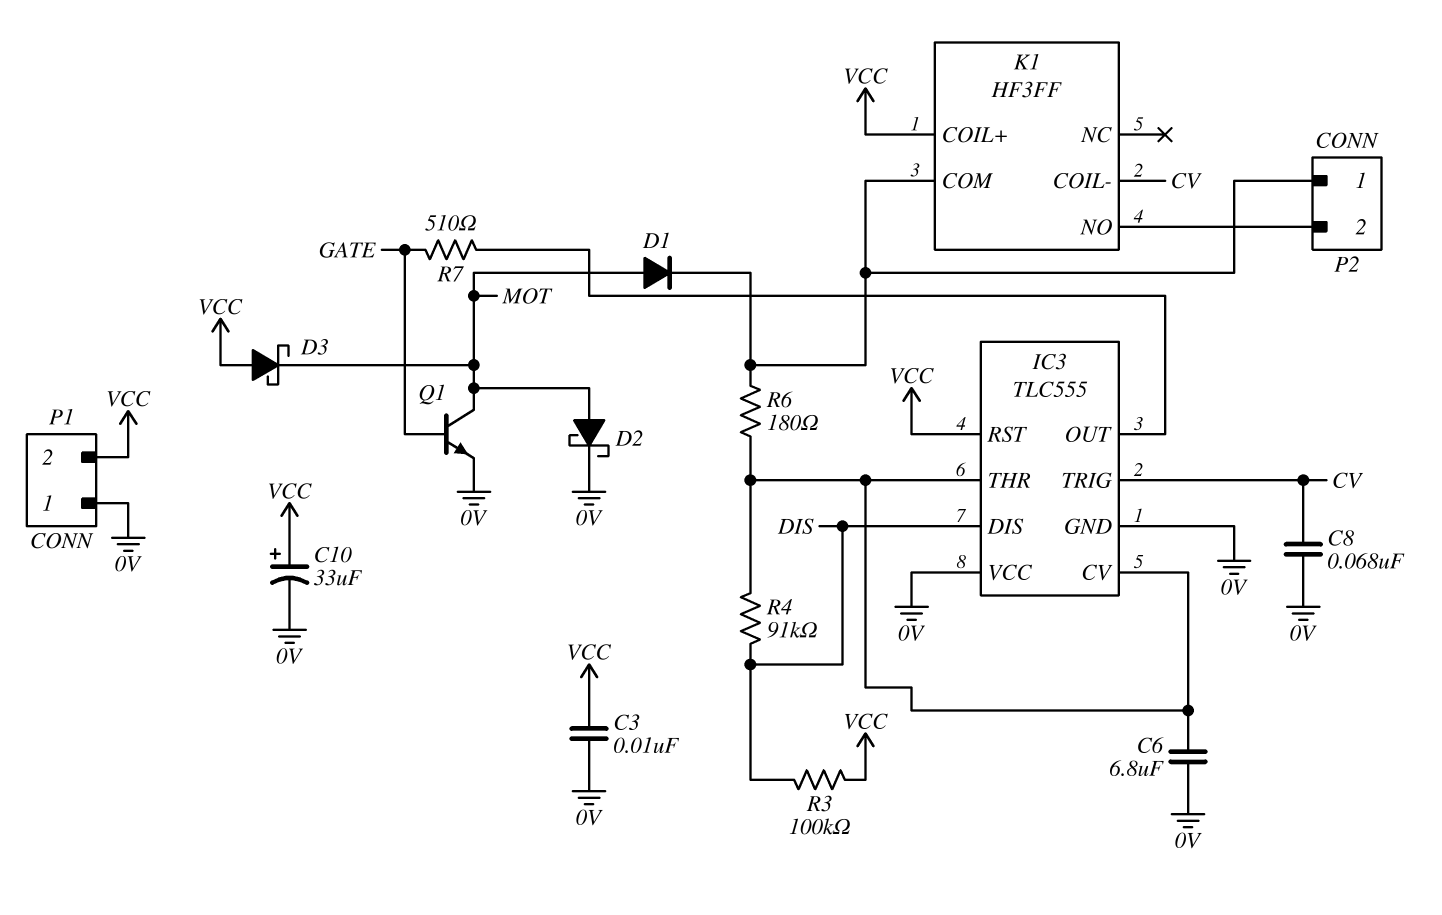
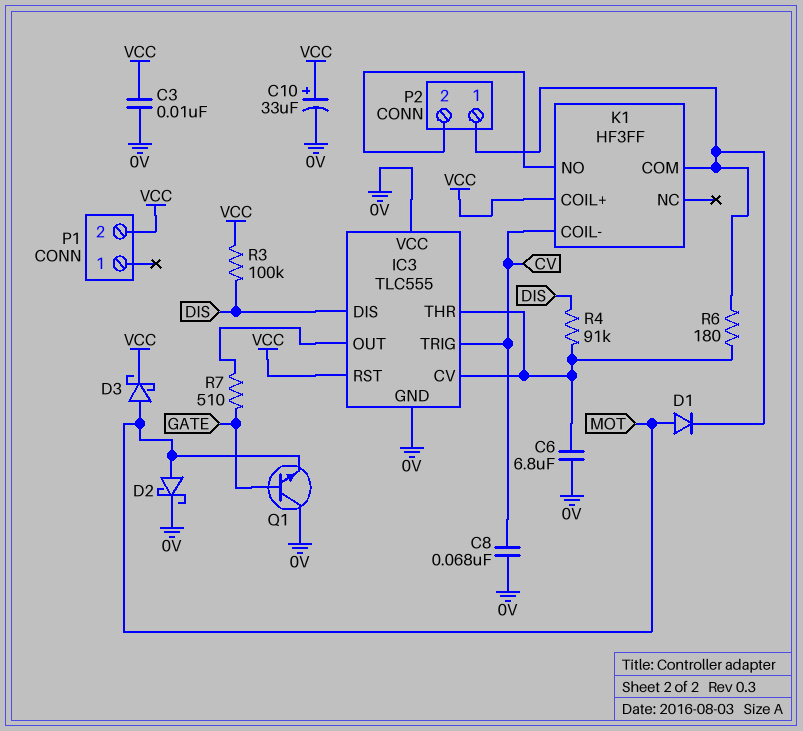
D3: schottky (A VCC, K MOT) -> schottky (A MOT, K VCC)
P1 pin 1: 0V -> none
Q1: NPN (B GATE, C MOT, E 0V) -> NPN (B GATE, C 0V, E MOT)

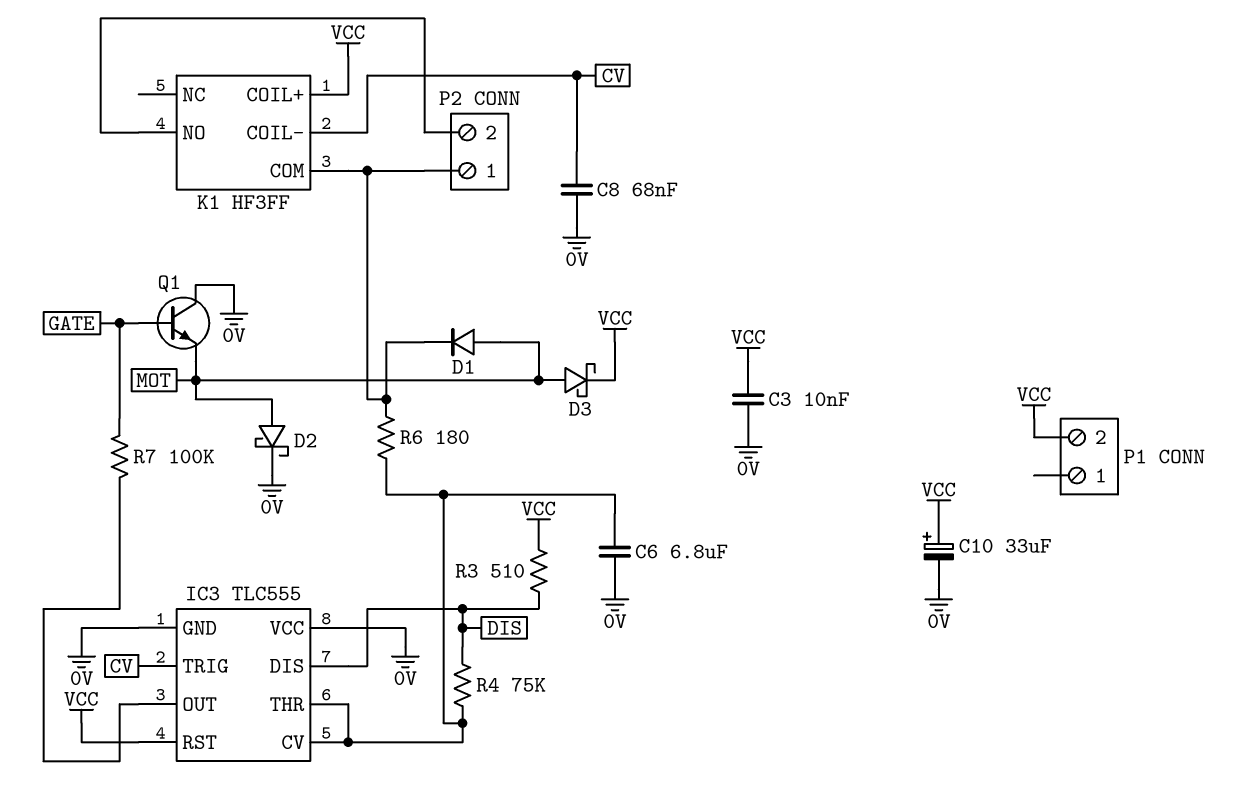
R3: 100k (DIS, VCC) -> 510 (DIS, VCC)
R4: 91k (DIS, IC3/CV) -> 75k (DIS, IC3/CV)
R7: 510 (GATE, IC3/OUT) -> 100k (GATE, IC3/OUT)

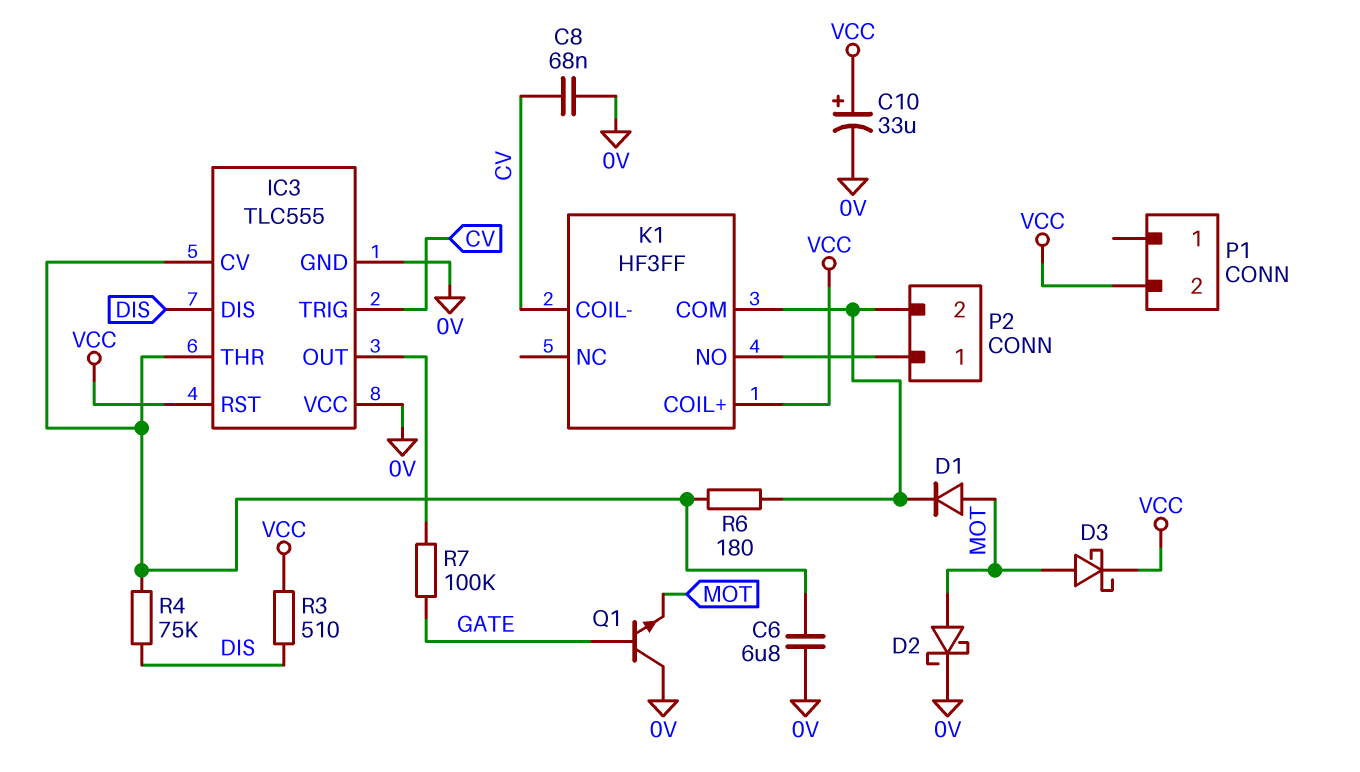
C3: 10nF (0V, VCC) -> none
P2 pin 1: K1/COM -> K1/NO
P2 pin 2: K1/NO -> K1/COM

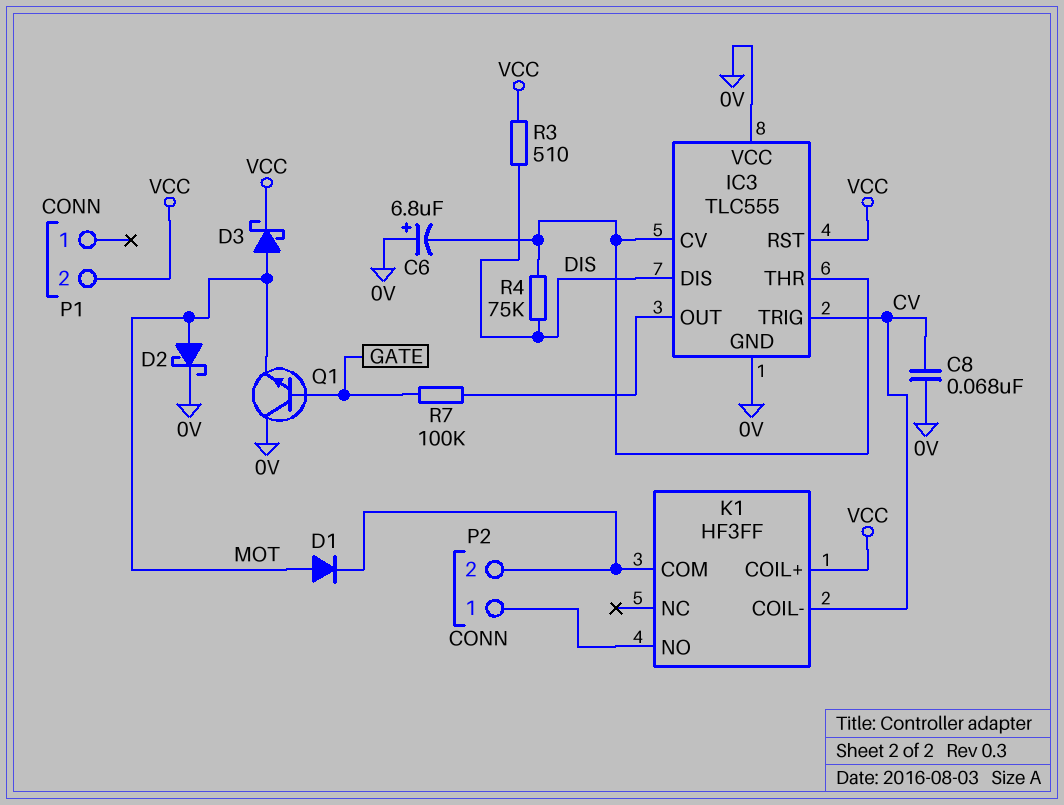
C6: 6.8uF (0V, IC3/CV) -> 6.8uF (plus 0V, minus IC3/CV)
C10: 33uF (plus VCC, minus 0V) -> none
R6: 180 (IC3/CV, K1/COM) -> none

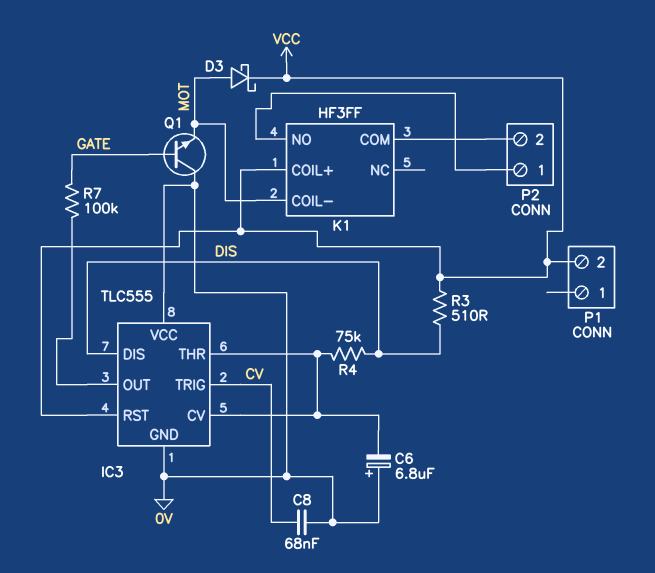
D1: diode (A MOT, K K1/COM) -> none
D2: schottky (A MOT, K 0V) -> none
K1 pin COIL-: CV -> MOT

